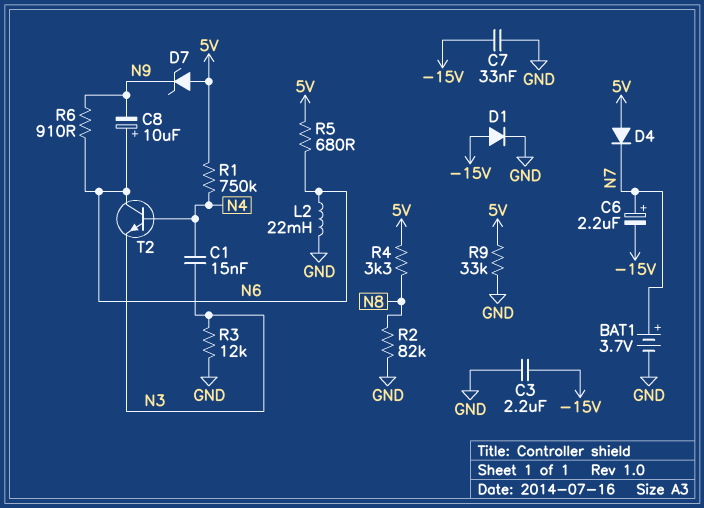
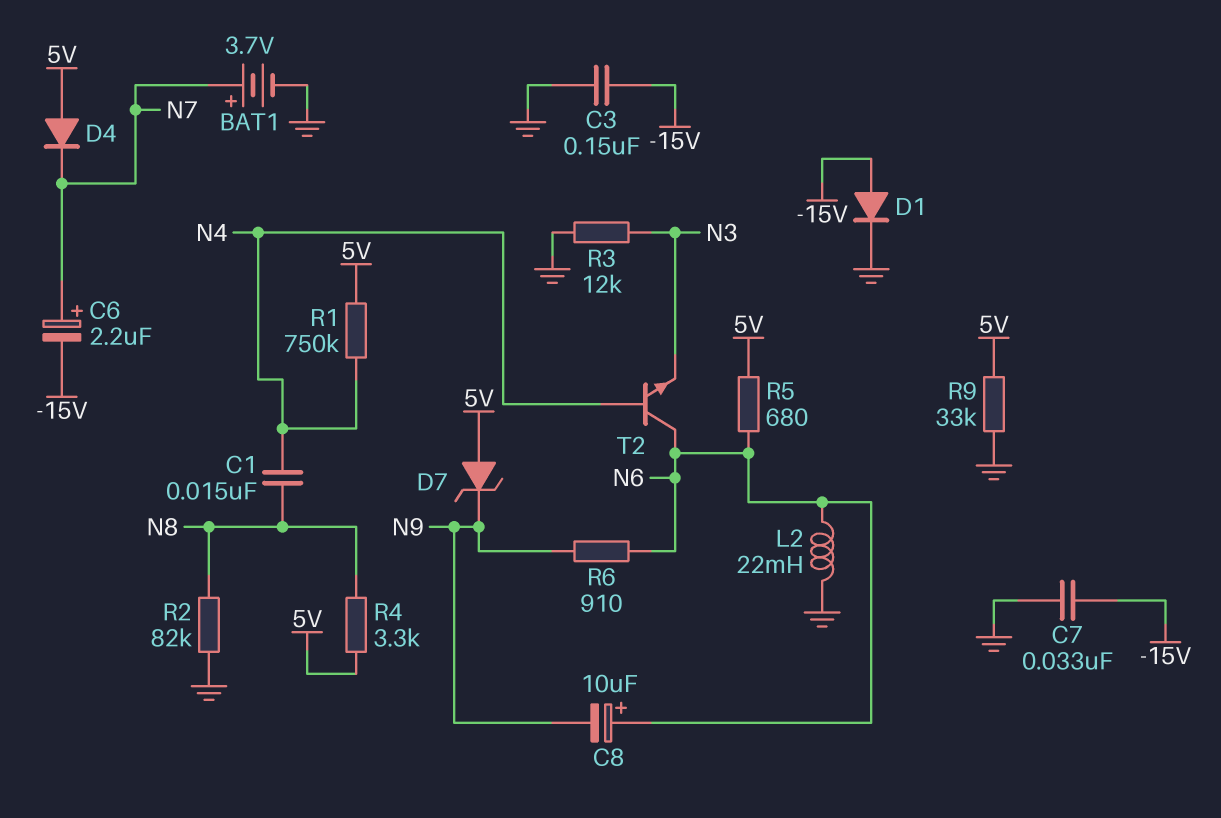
C1: 15nF (N3, N4) -> 15nF (N4, N8)
C3: 2.2uF (-15V, GND) -> 150nF (-15V, GND)

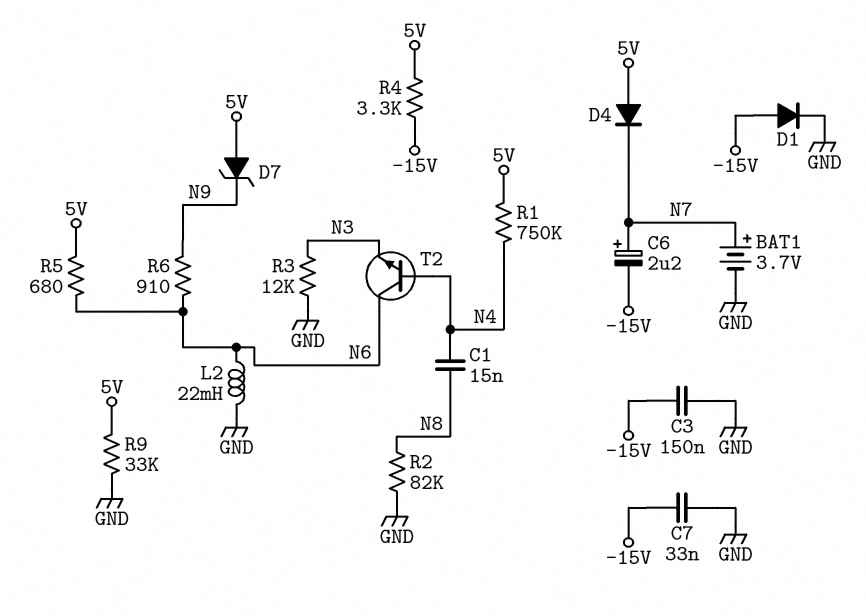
C8: 10uF (plus N6, minus N9) -> none
R4: 3.3k (5V, N8) -> 3.3k (-15V, 5V)

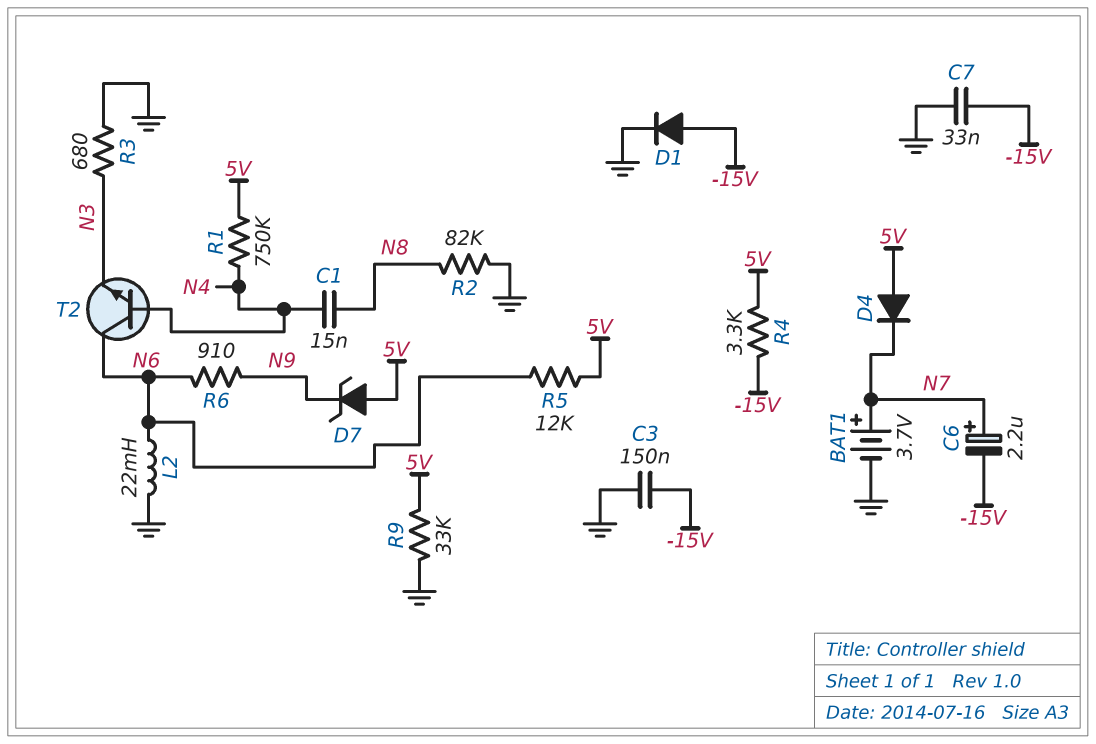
R3: 12k (GND, N3) -> 680 (GND, N3)
R5: 680 (5V, N6) -> 12k (5V, N6)

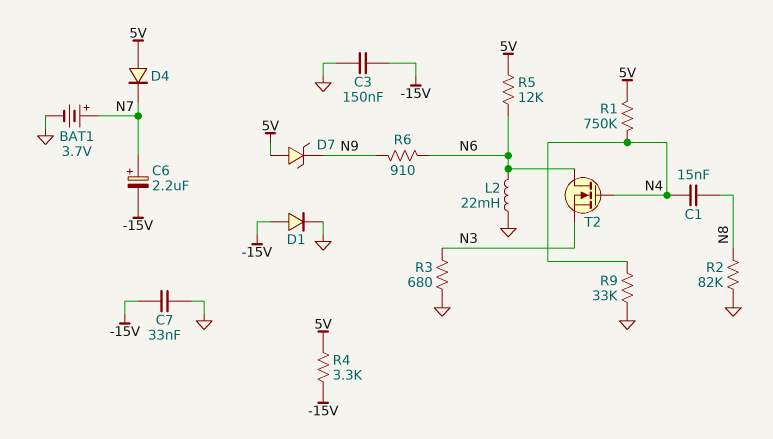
R9: 33k (5V, GND) -> 33k (GND, N4)
T2: NPN (B N4, C N6, E N3) -> NMOS (G N4, D N6, S N3)

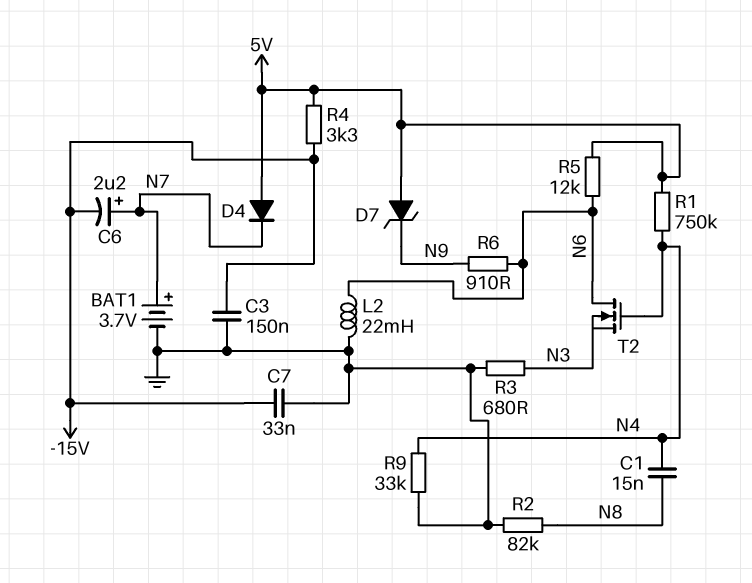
D1: diode (A -15V, K GND) -> none

